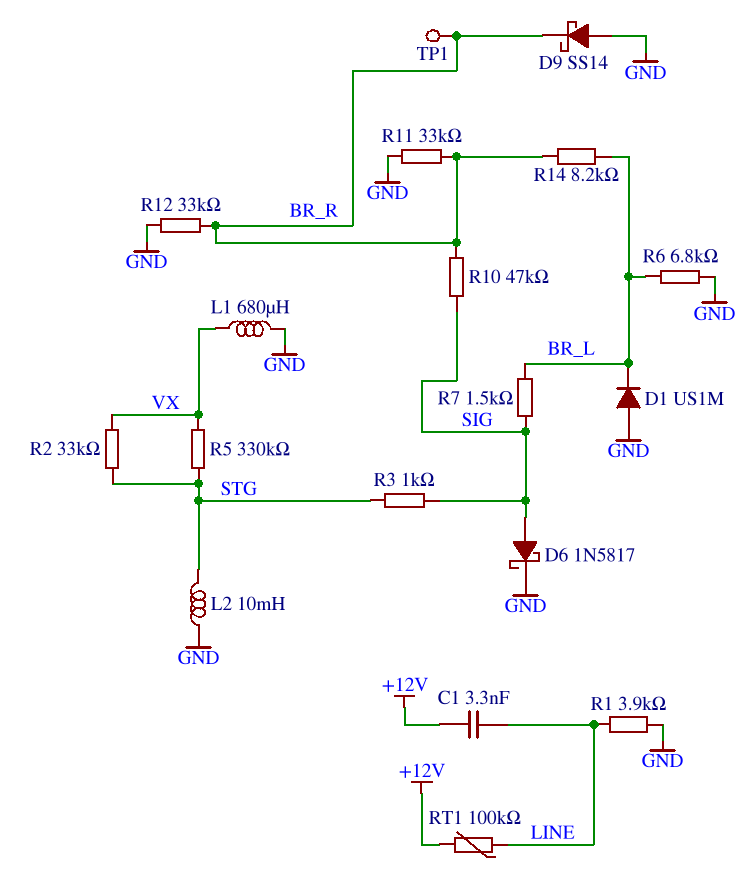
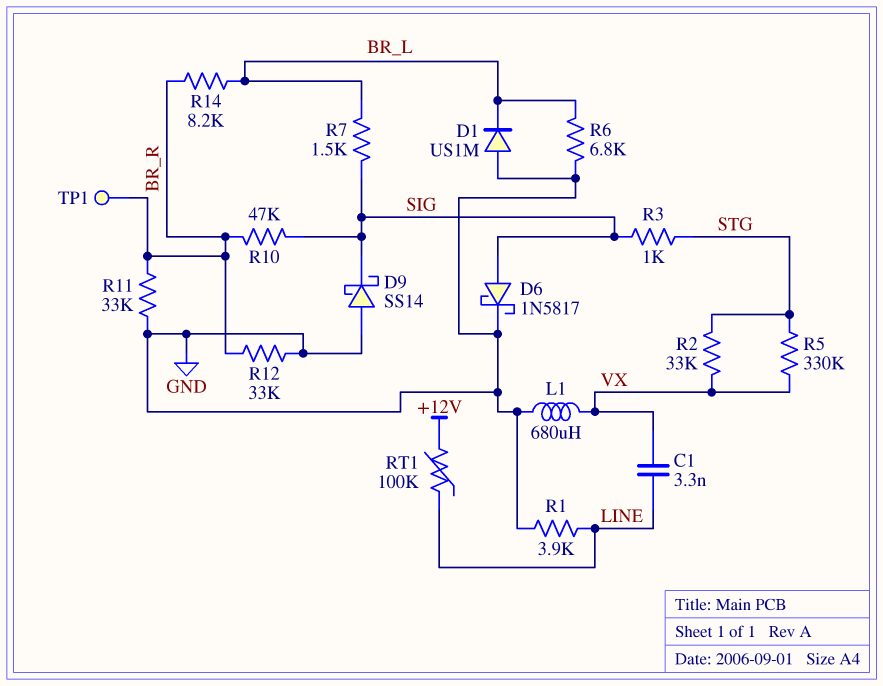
C1: 3.3nF (+12V, LINE) -> 3.3nF (LINE, VX)
D9: schottky SS14 (A GND, K BR_R) -> schottky SS14 (A GND, K SIG)
L2: 10mH (GND, STG) -> none

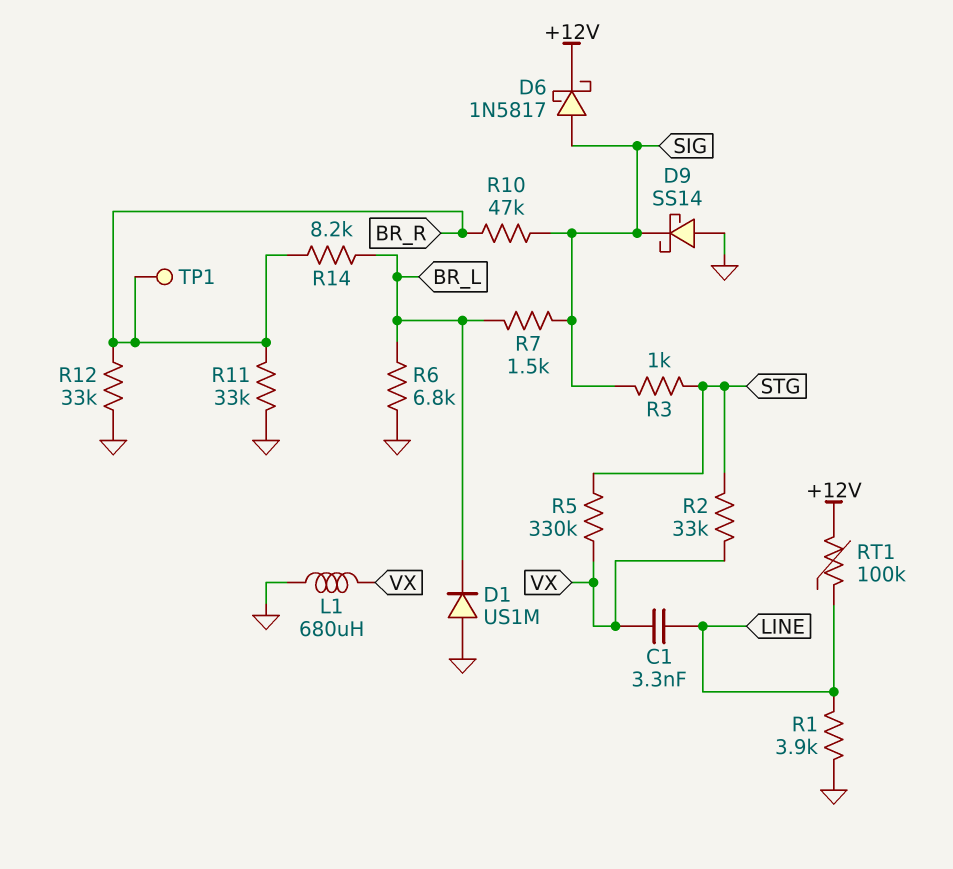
D6: schottky 1N5817 (A SIG, K GND) -> schottky 1N5817 (A SIG, K +12V)

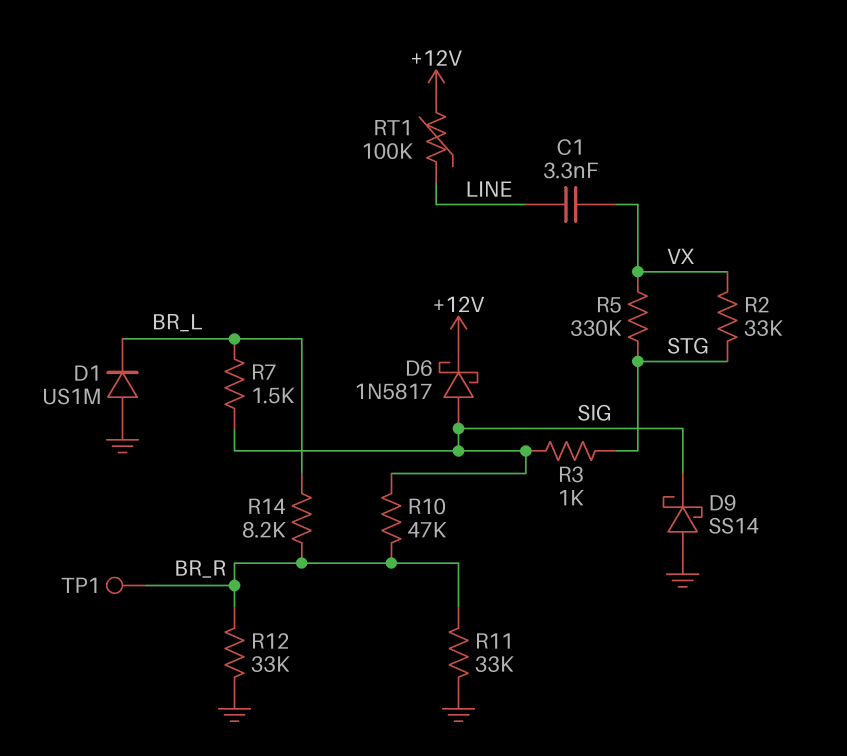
L1: 680uH (GND, VX) -> none
R1: 3.9k (GND, LINE) -> none
R6: 6.8k (BR_L, GND) -> none

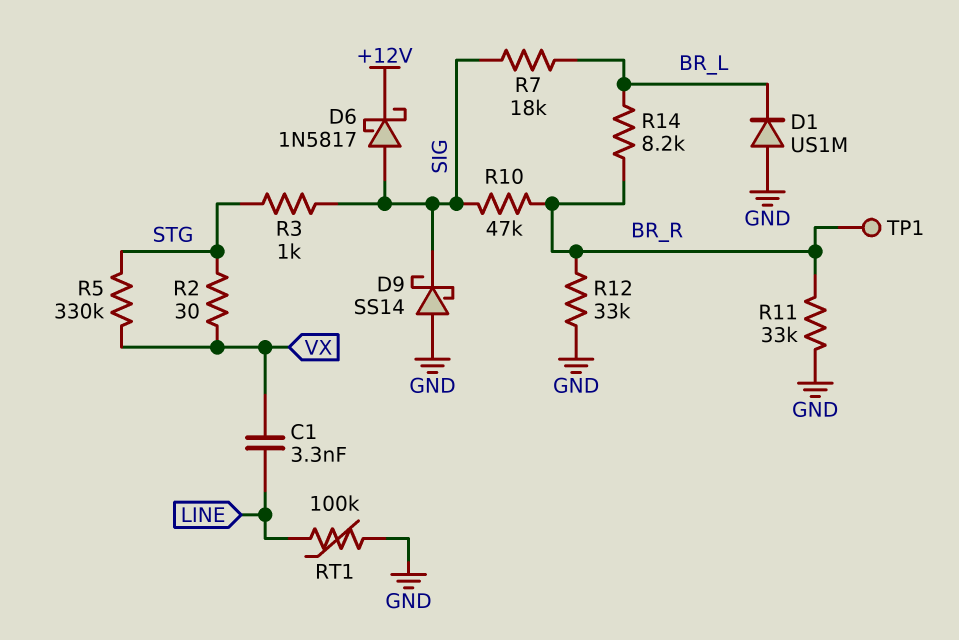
R2: 33k (STG, VX) -> 30 (STG, VX)
R7: 1.5k (BR_L, SIG) -> 18k (BR_L, SIG)
RT1: 100k (+12V, LINE) -> 100k (GND, LINE)

